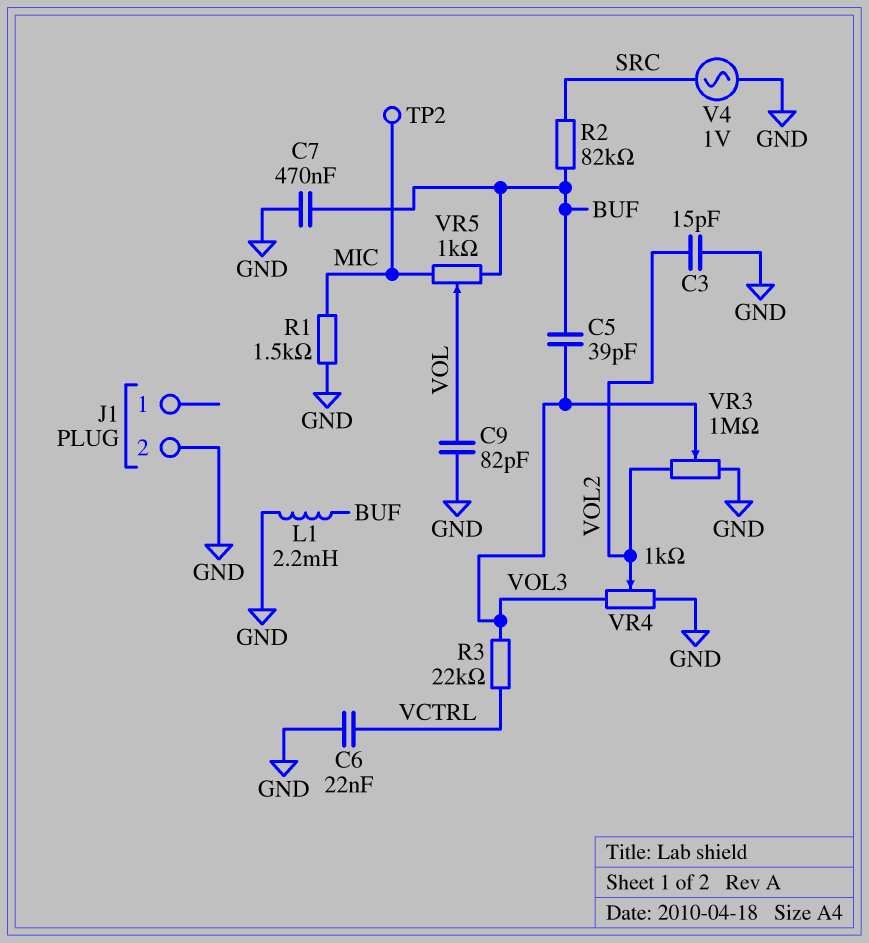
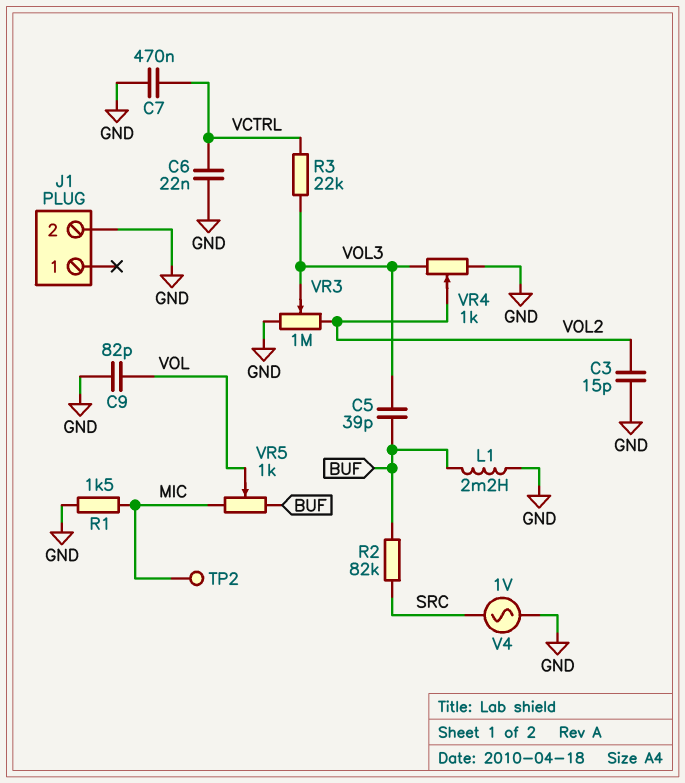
C7: 470nF (BUF, GND) -> 470nF (GND, VCTRL)

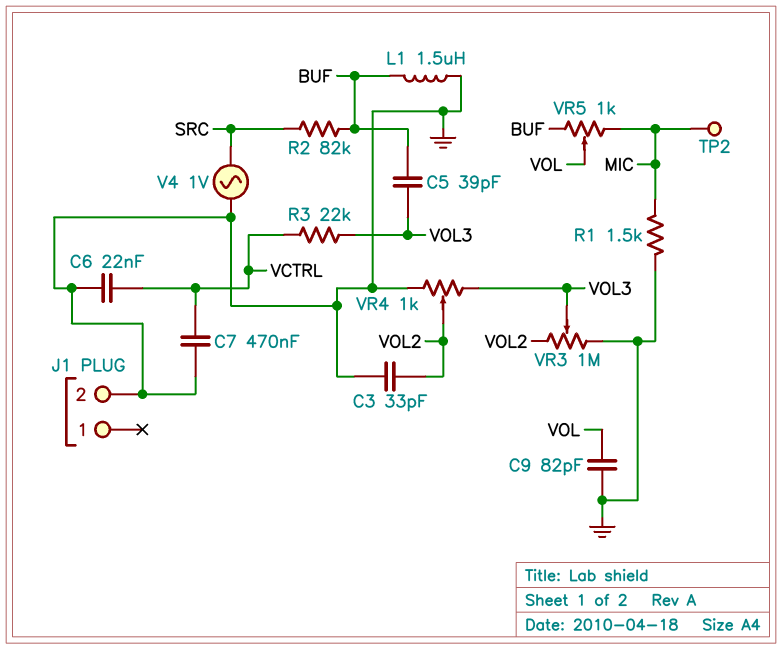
C3: 15pF (GND, VOL2) -> 33pF (GND, VOL2)
L1: 2.2mH (BUF, GND) -> 1.5uH (BUF, GND)

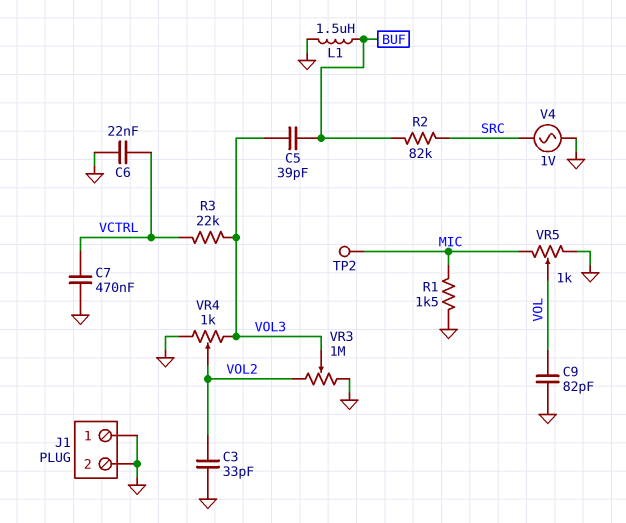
J1 pin 1: none -> GND
VR5: 1k (BUF, MIC, wiper VOL) -> 1k (GND, MIC, wiper VOL)

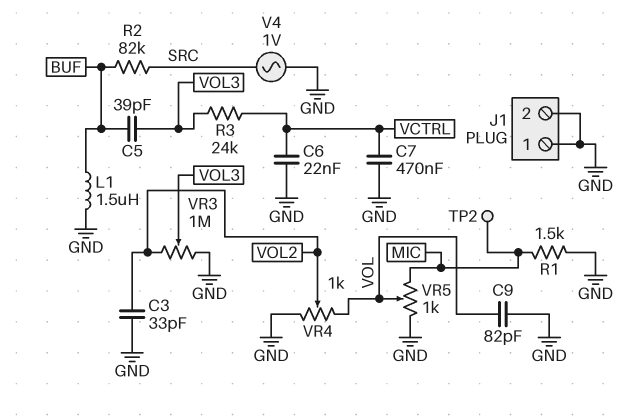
R3: 22k (VCTRL, VOL3) -> 24k (VCTRL, VOL3)
VR4: 1k (GND, VOL3, wiper VOL2) -> 1k (GND, VOL, wiper VOL2)

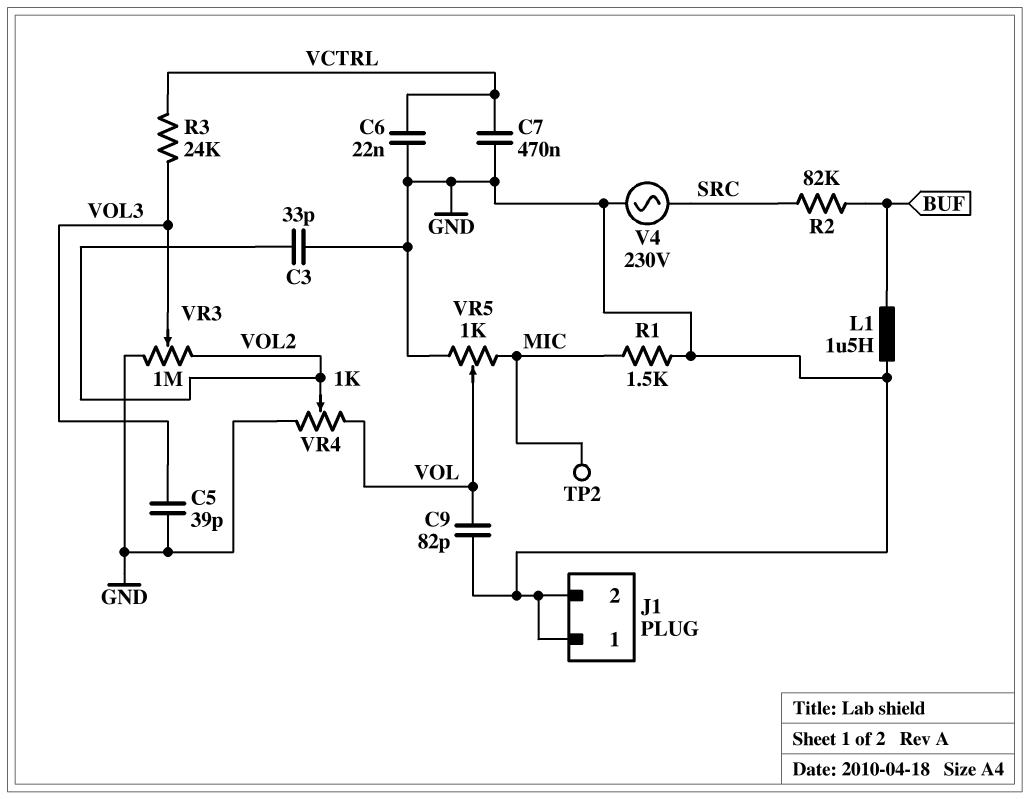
C5: 39pF (BUF, VOL3) -> 39pF (GND, VOL3)
V4: AC 1V (GND, SRC) -> AC 230V (GND, SRC)

